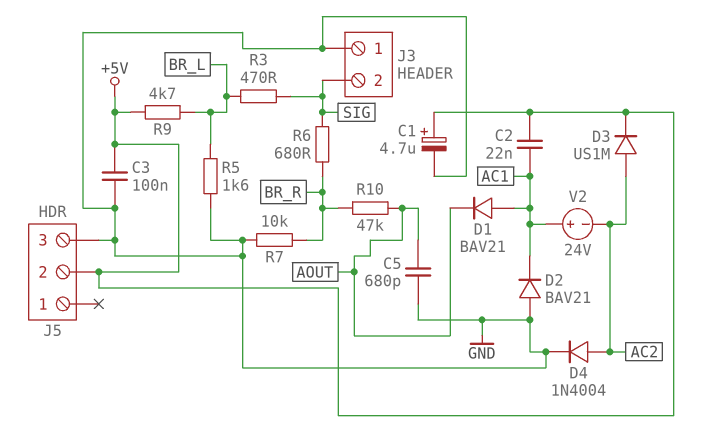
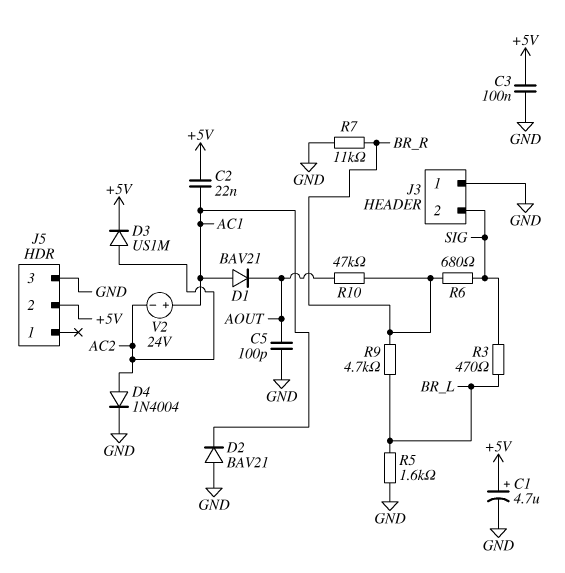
C5: 680pF (AOUT, GND) -> 100pF (AOUT, GND)
R7: 10k (BR_R, GND) -> 11k (BR_R, GND)
R9: 4.7k (+5V, BR_L) -> 4.7k (BR_L, BR_R)

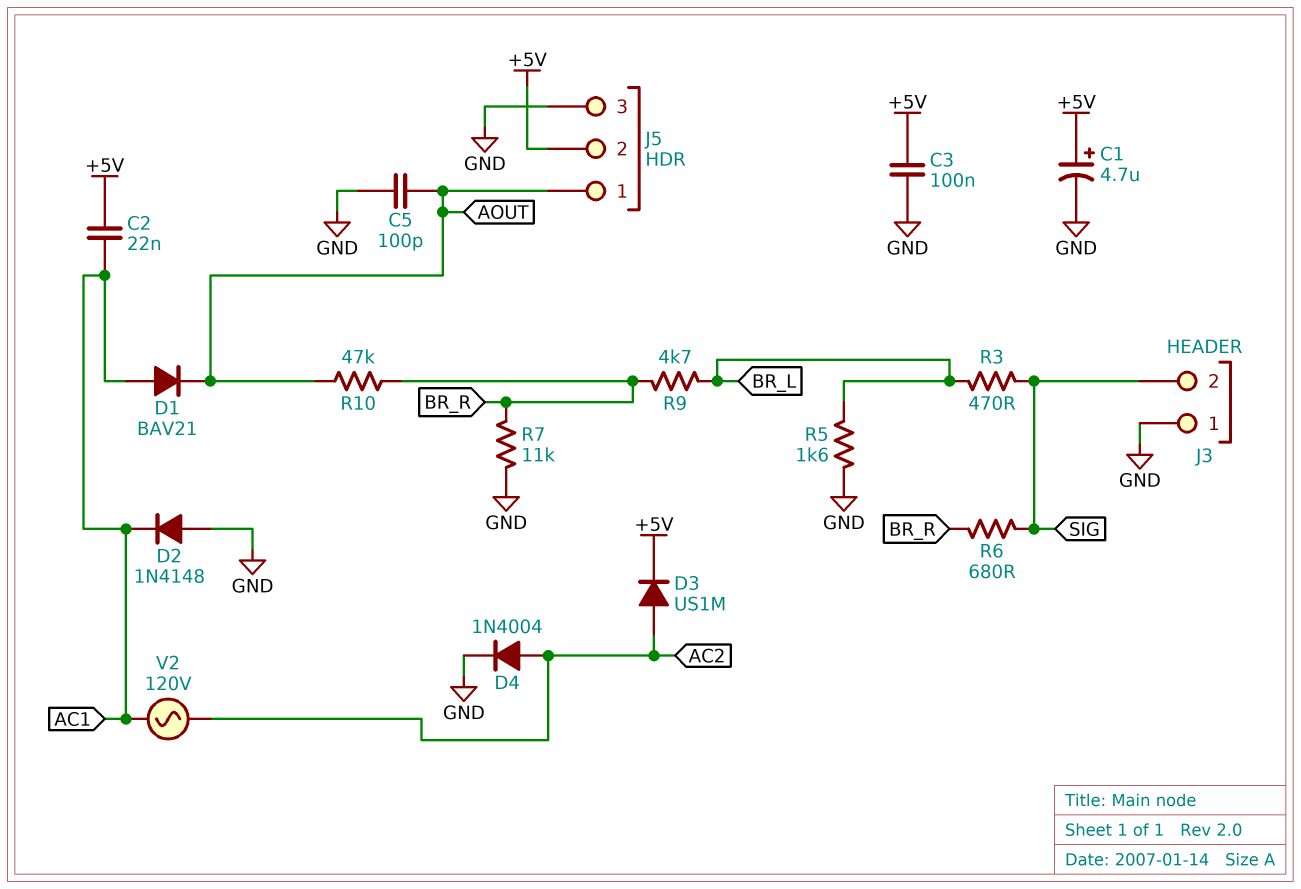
D2: diode BAV21 (A GND, K AC1) -> diode 1N4148 (A GND, K AC1)
J5 pin 1: none -> AOUT
V2: 24V (plus AC1, minus AC2) -> AC 120V (AC1, AC2)

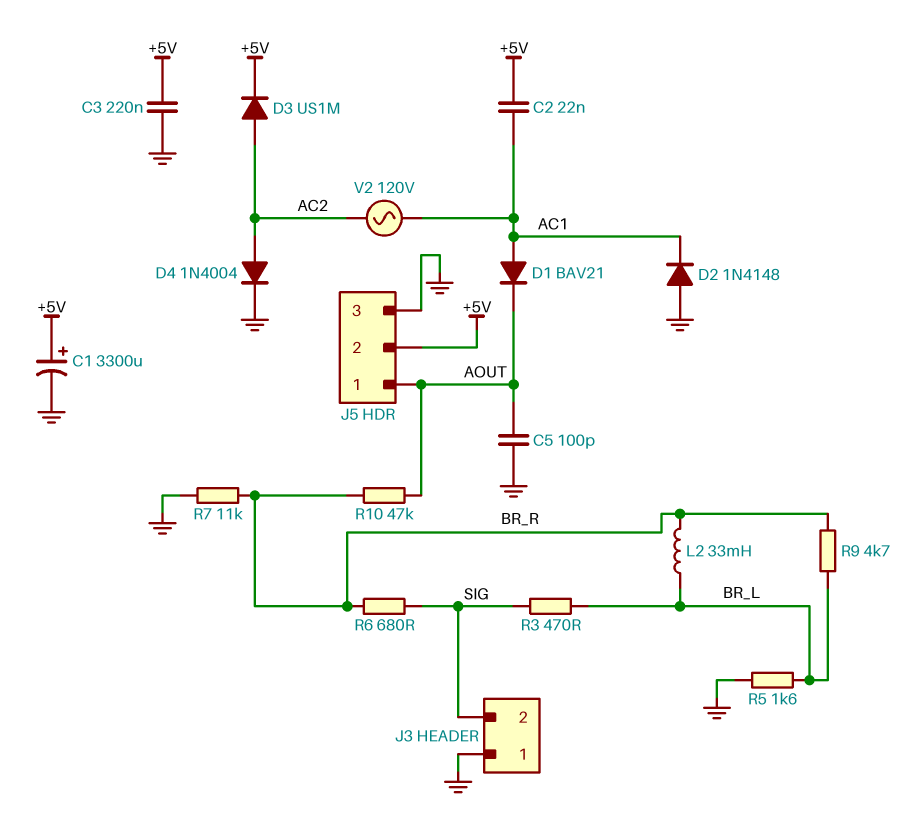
C1: 4.7uF (plus +5V, minus GND) -> 3300uF (plus +5V, minus GND)
C3: 100nF (+5V, GND) -> 220nF (+5V, GND)
L2: none -> 33mH (BR_L, BR_R)

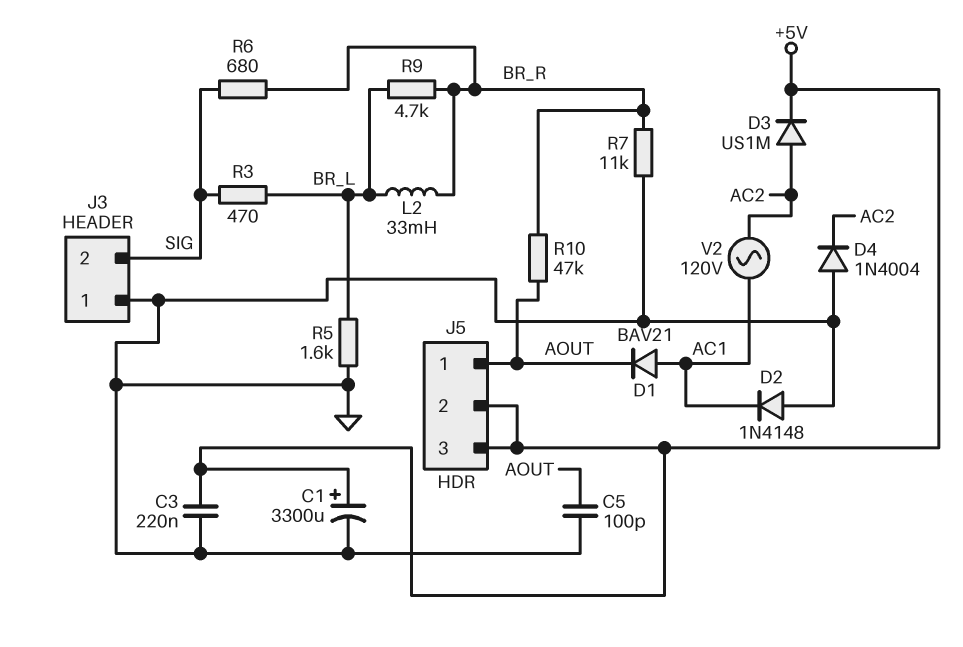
C2: 22nF (+5V, AC1) -> none
D4: diode 1N4004 (A AC2, K GND) -> diode 1N4004 (A GND, K AC2)
J5 pin 3: GND -> +5V

